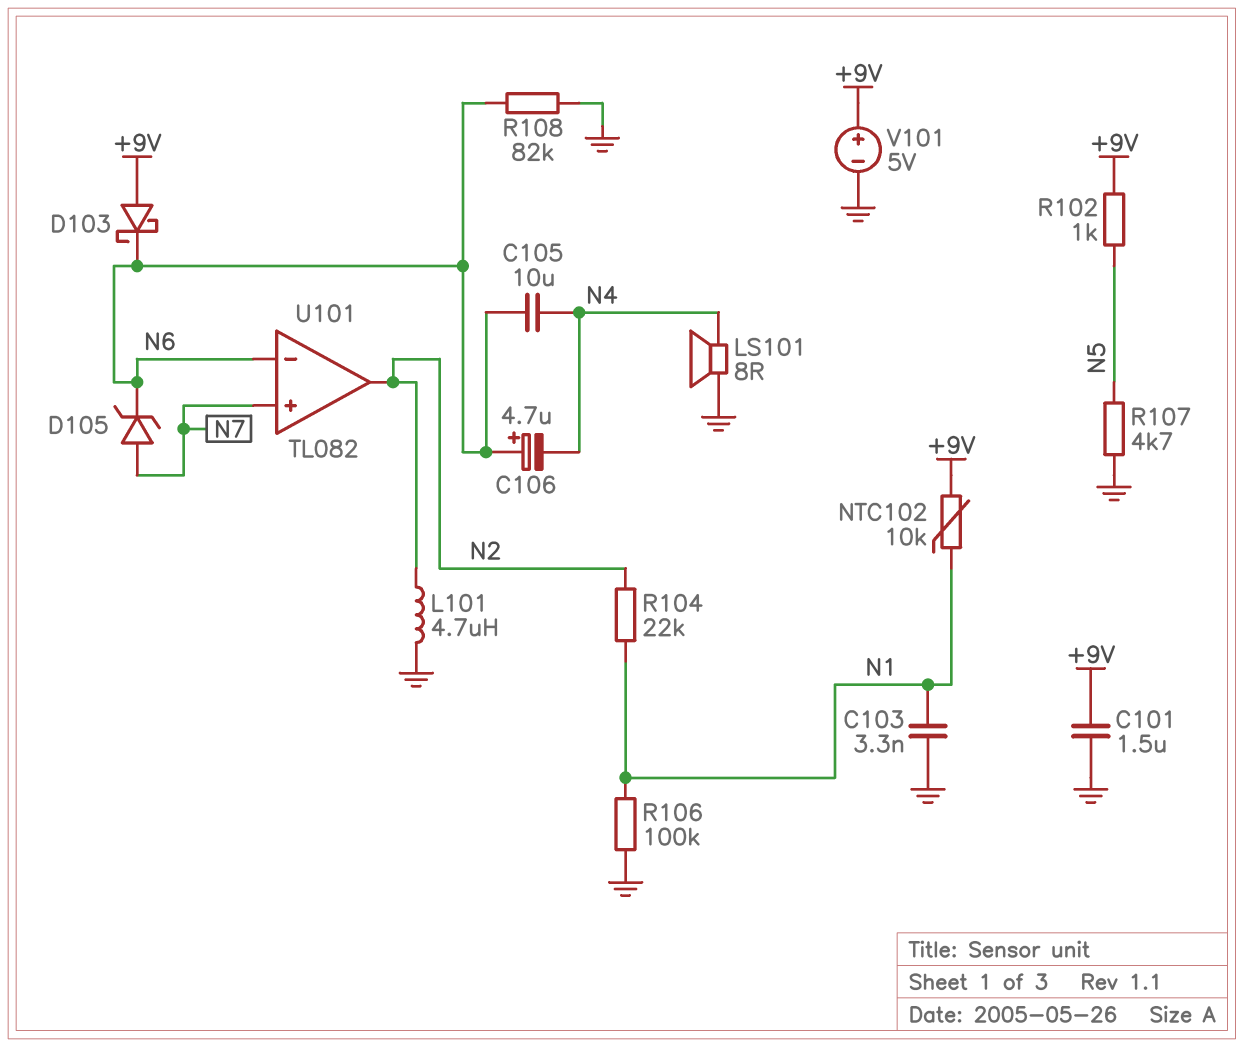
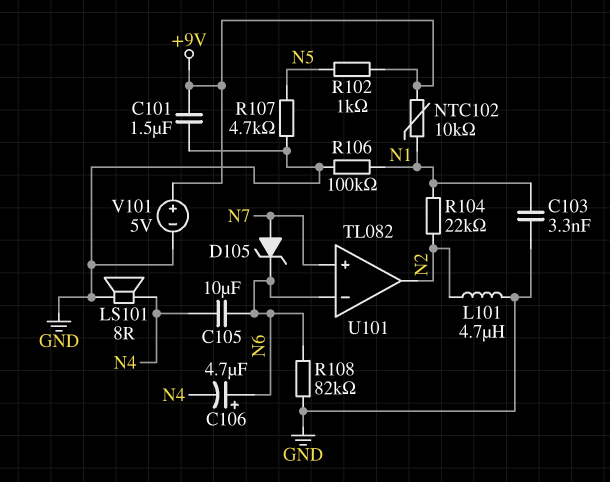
D103: schottky (A +9V, K N6) -> none

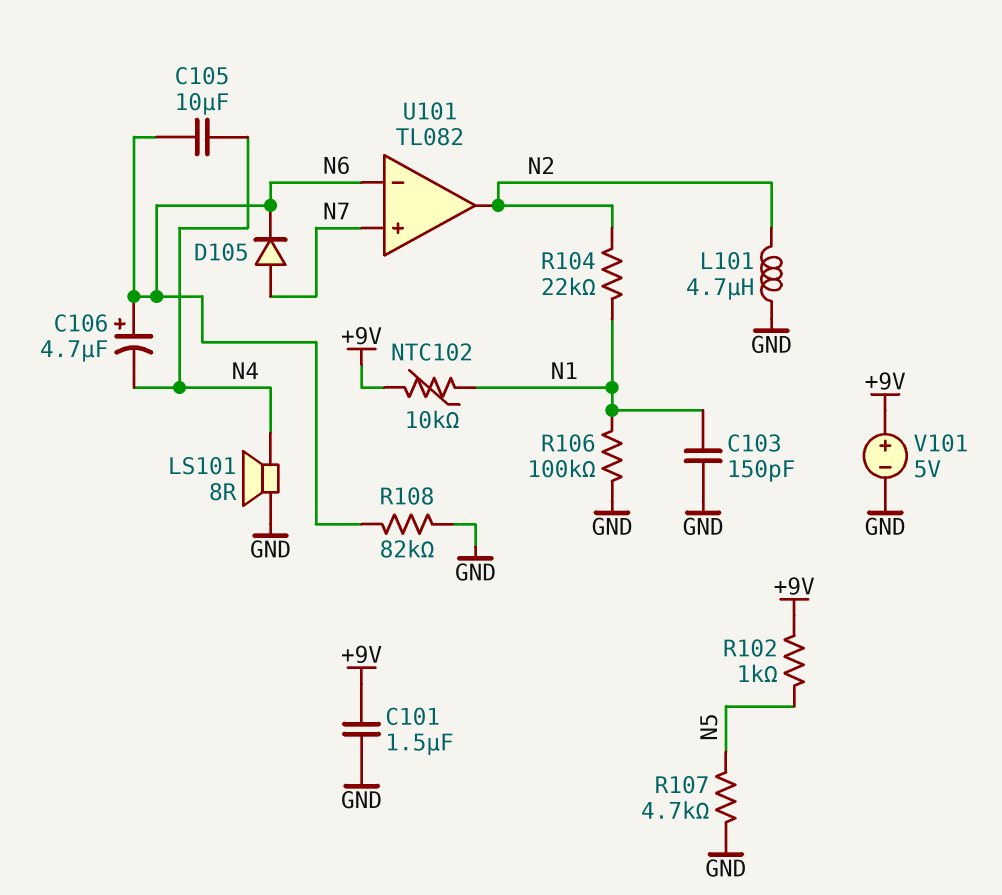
C103: 3.3nF (GND, N1) -> 150pF (GND, N1)
D105: zener (A N7, K N6) -> diode (A N7, K N6)

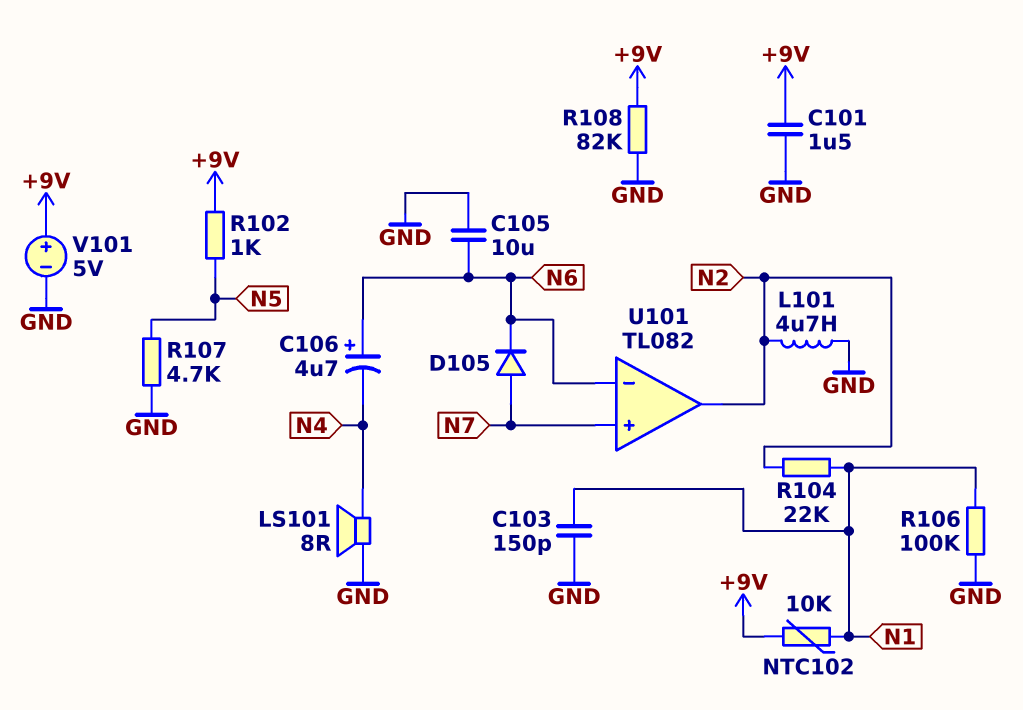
C105: 10uF (N4, N6) -> 10uF (GND, N6)
R108: 82k (GND, N6) -> 82k (+9V, GND)

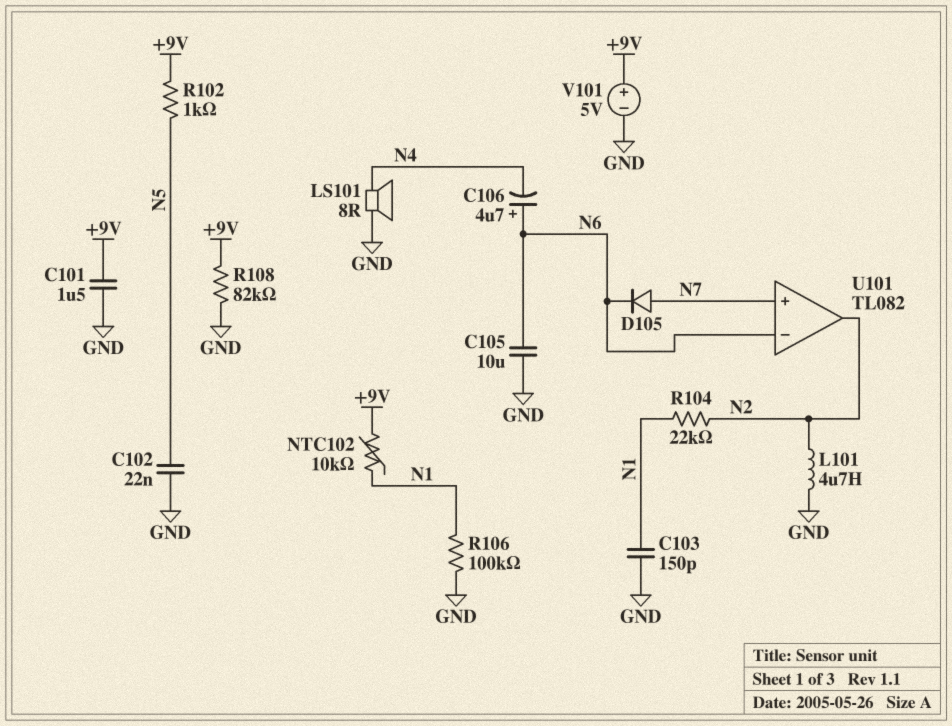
C102: none -> 22nF (GND, N5)
R107: 4.7k (GND, N5) -> none

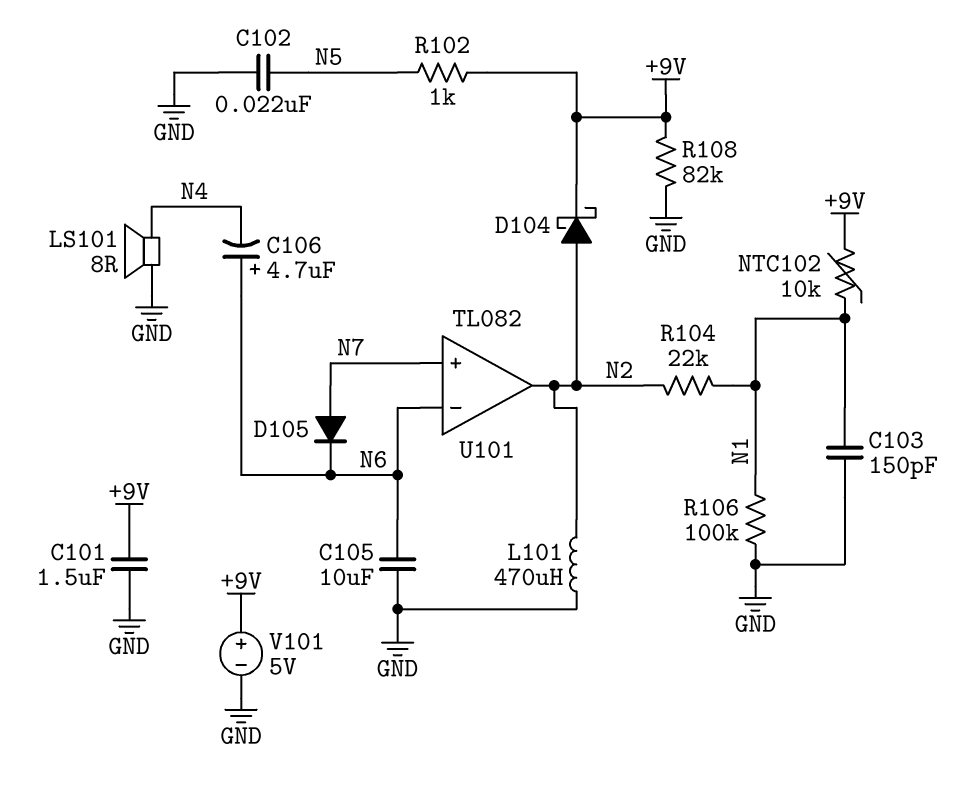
D104: none -> schottky (A N2, K +9V)
L101: 4.7uH (GND, N2) -> 470uH (GND, N2)

